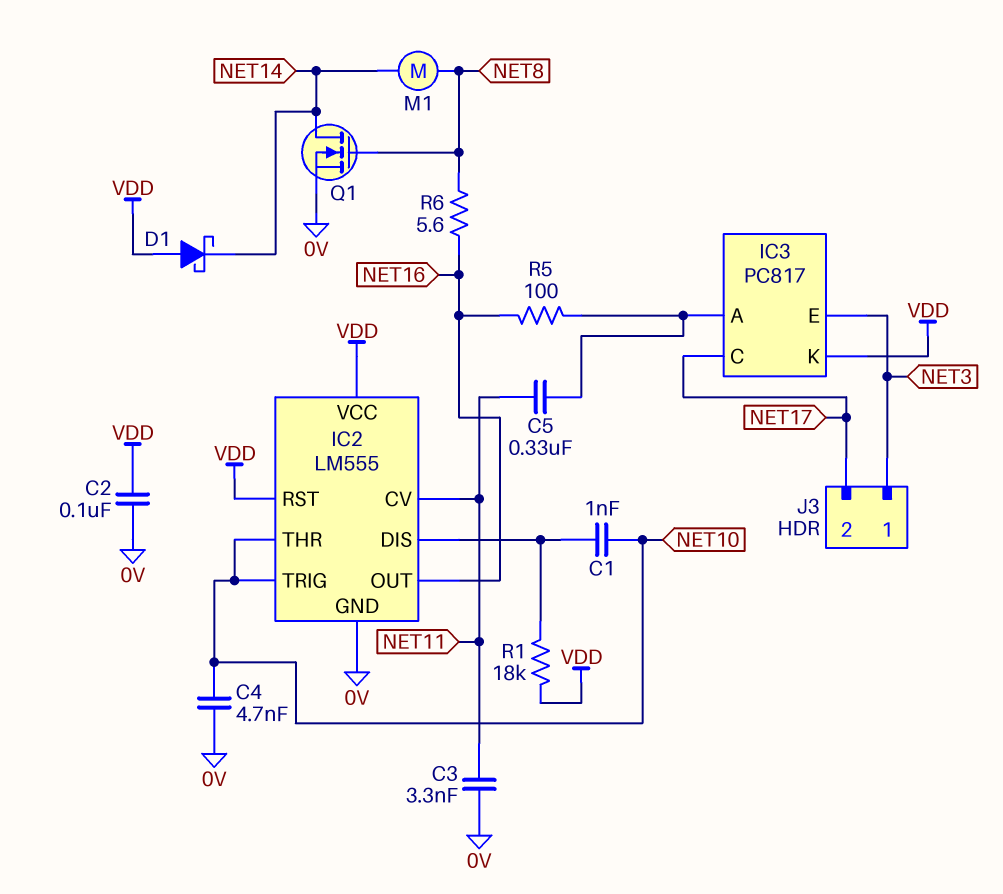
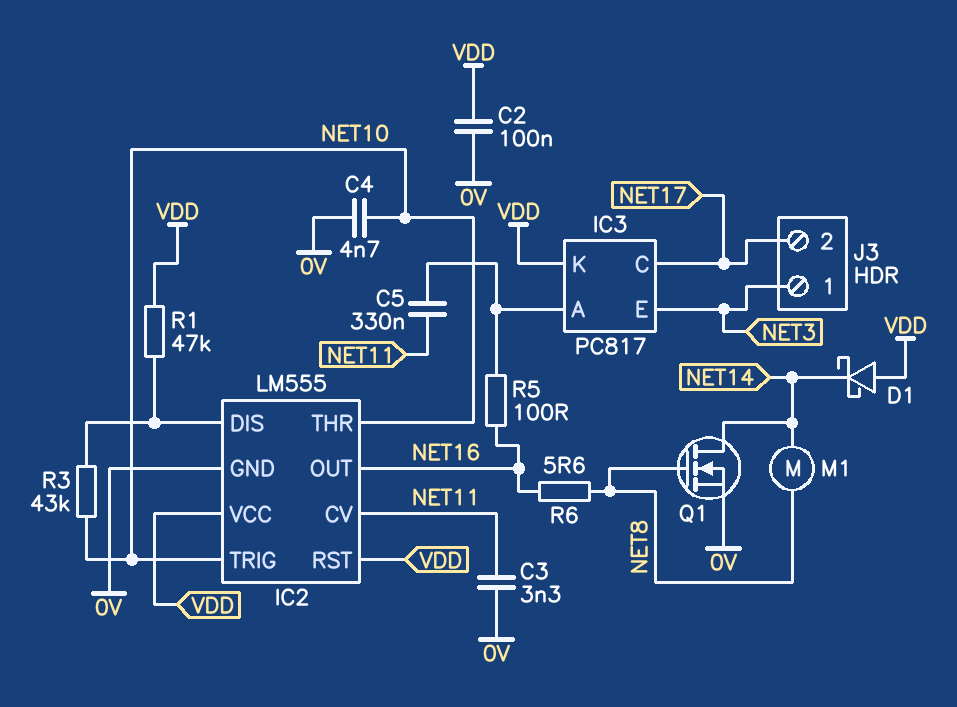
C1: 1nF (IC2/DIS, NET10) -> none
R1: 18k (IC2/DIS, VDD) -> 47k (IC2/DIS, VDD)
R3: none -> 43k (IC2/DIS, NET10)

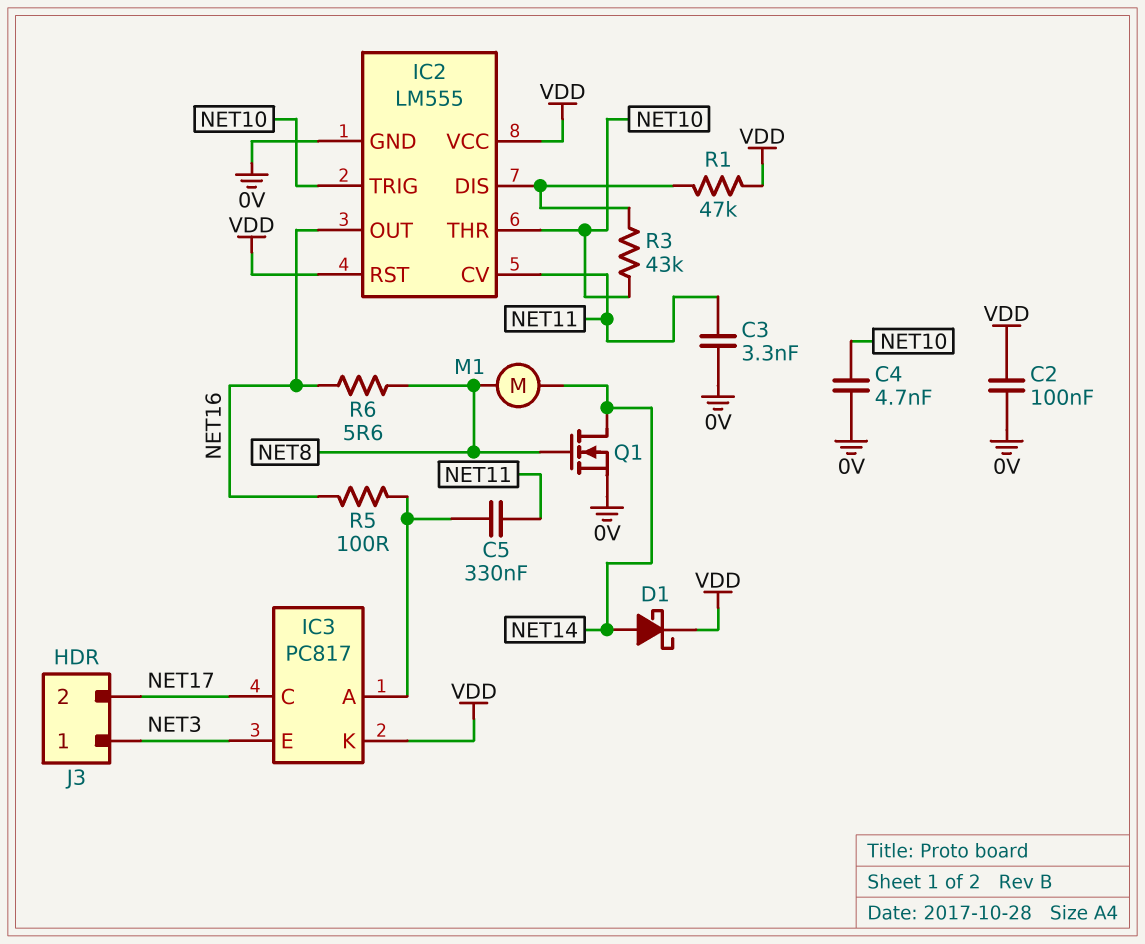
D1: schottky (A VDD, K NET14) -> schottky (A NET14, K VDD)

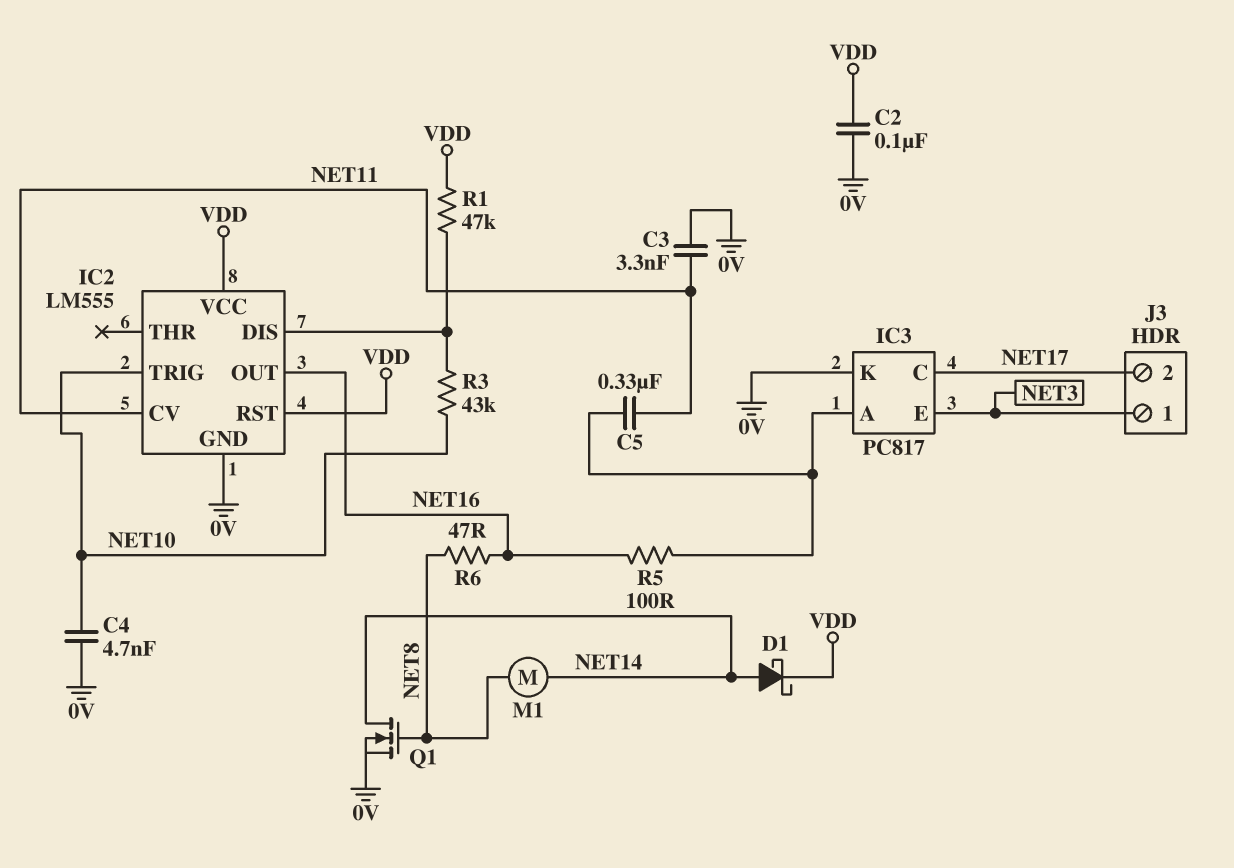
IC2 pin THR: NET10 -> none
IC3 pin K: VDD -> 0V
R6: 5.6 (NET8, NET16) -> 47 (NET8, NET16)

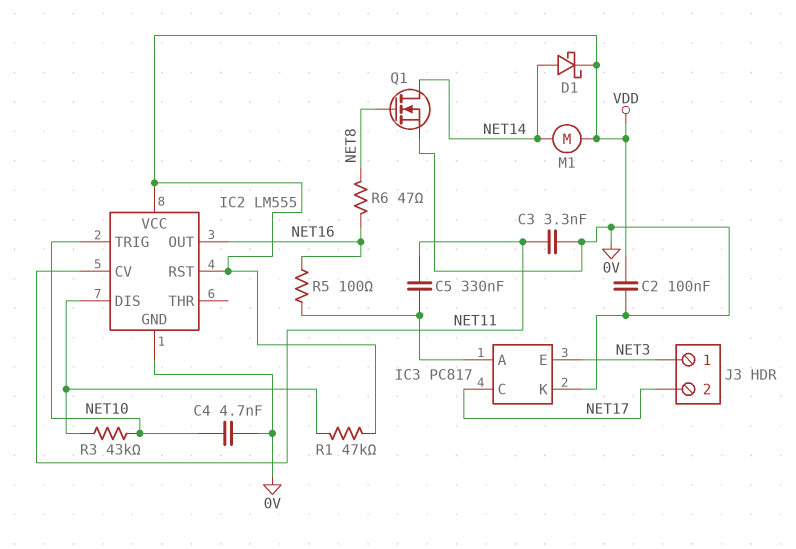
M1: motor (NET8, NET14) -> motor (NET14, VDD)

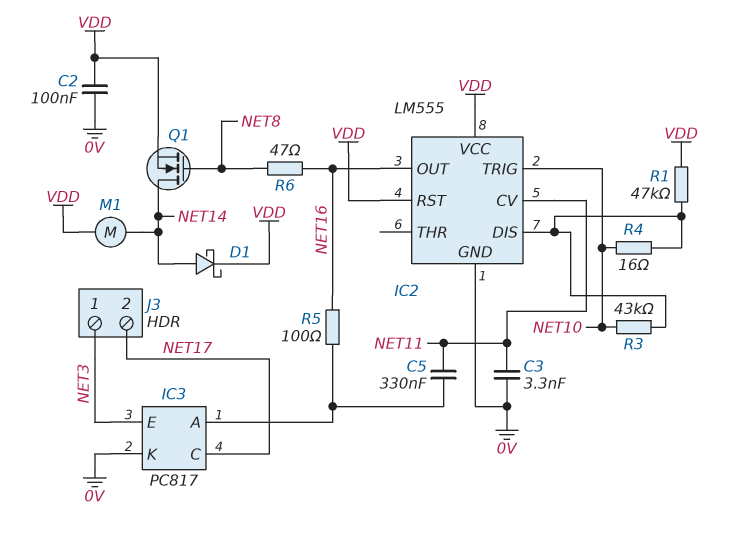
C4: 4.7nF (0V, NET10) -> none
Q1: NMOS (G NET8, D NET14, S 0V) -> NMOS (G NET8, D NET14, S VDD)
R4: none -> 16 (IC2/DIS, NET10)

